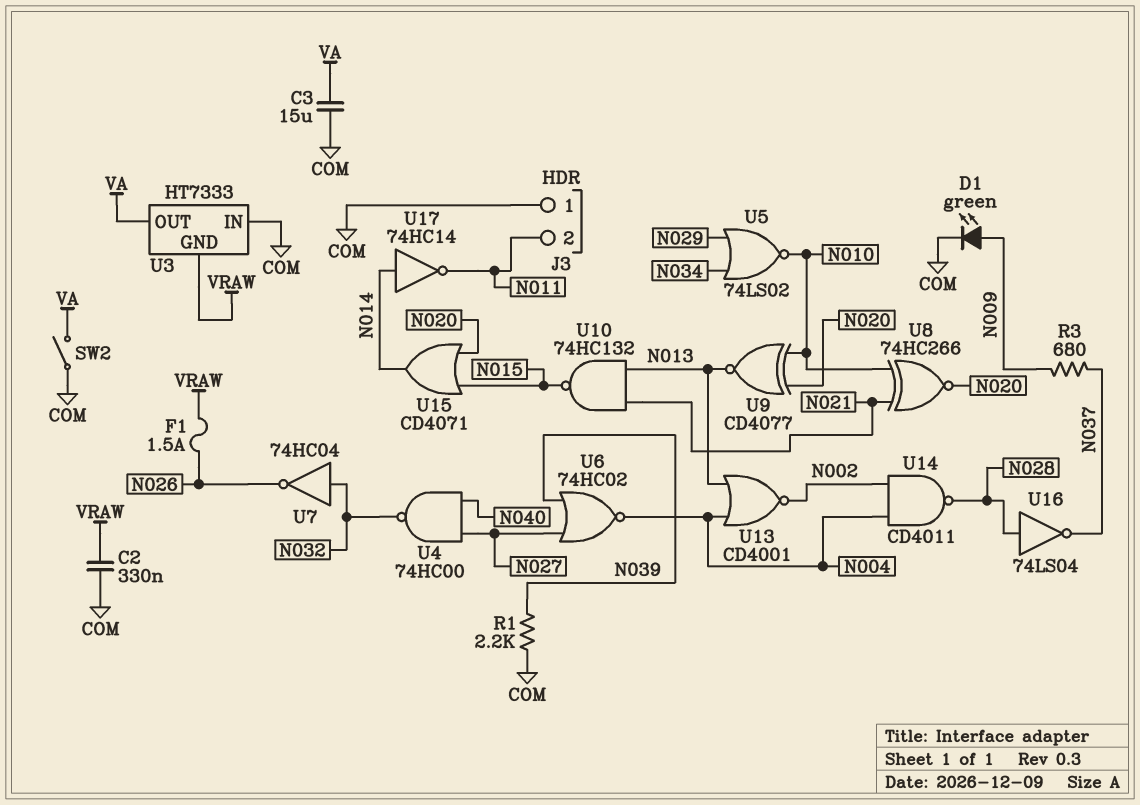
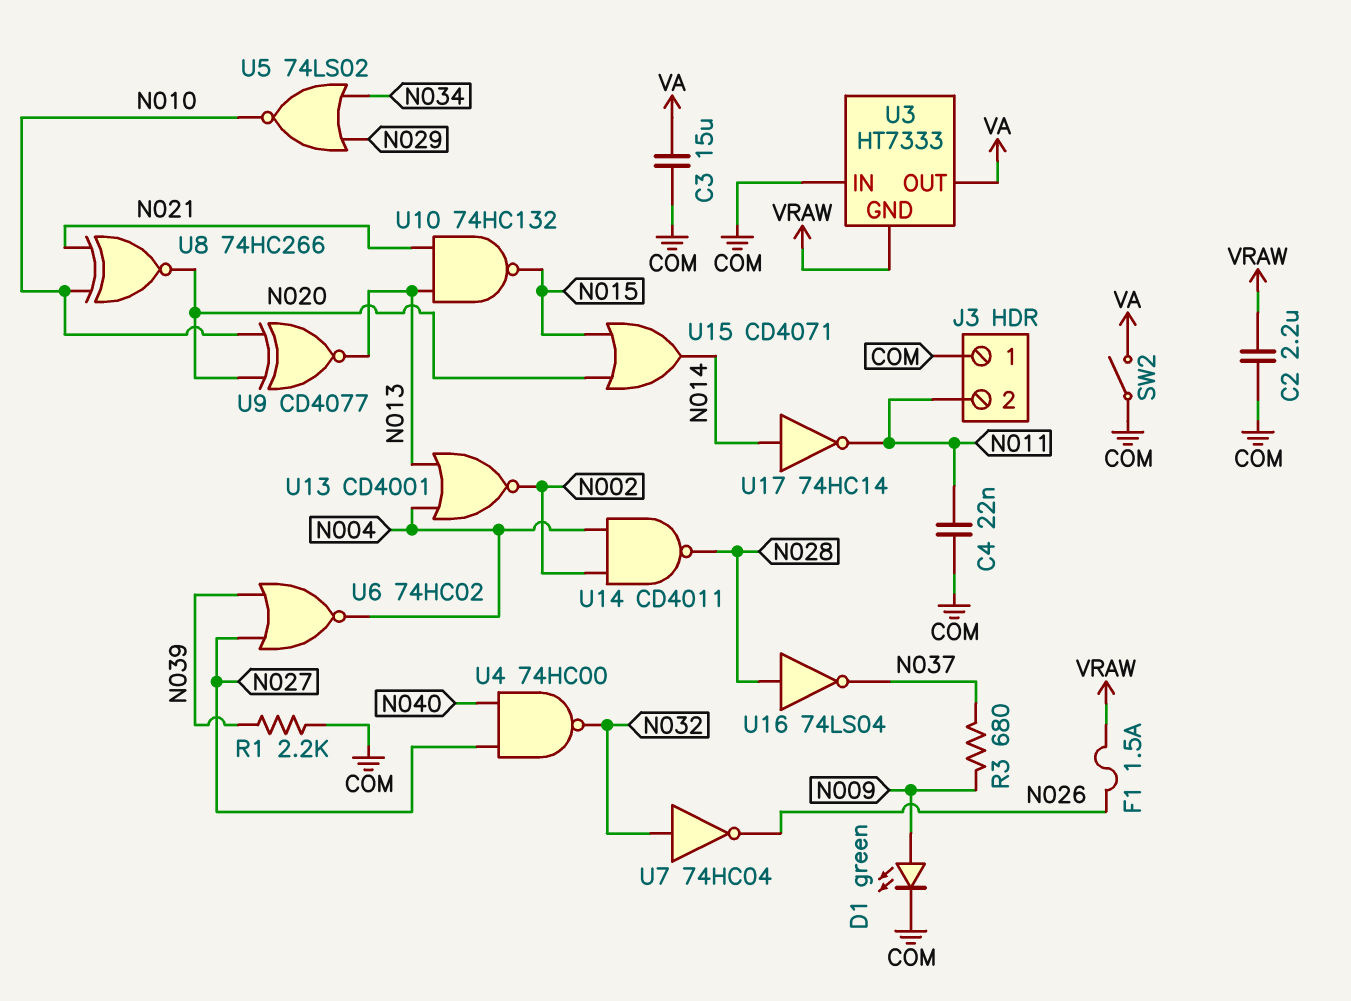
C2: 330nF (COM, VRAW) -> 2.2uF (COM, VRAW)
C4: none -> 22nF (COM, N011)

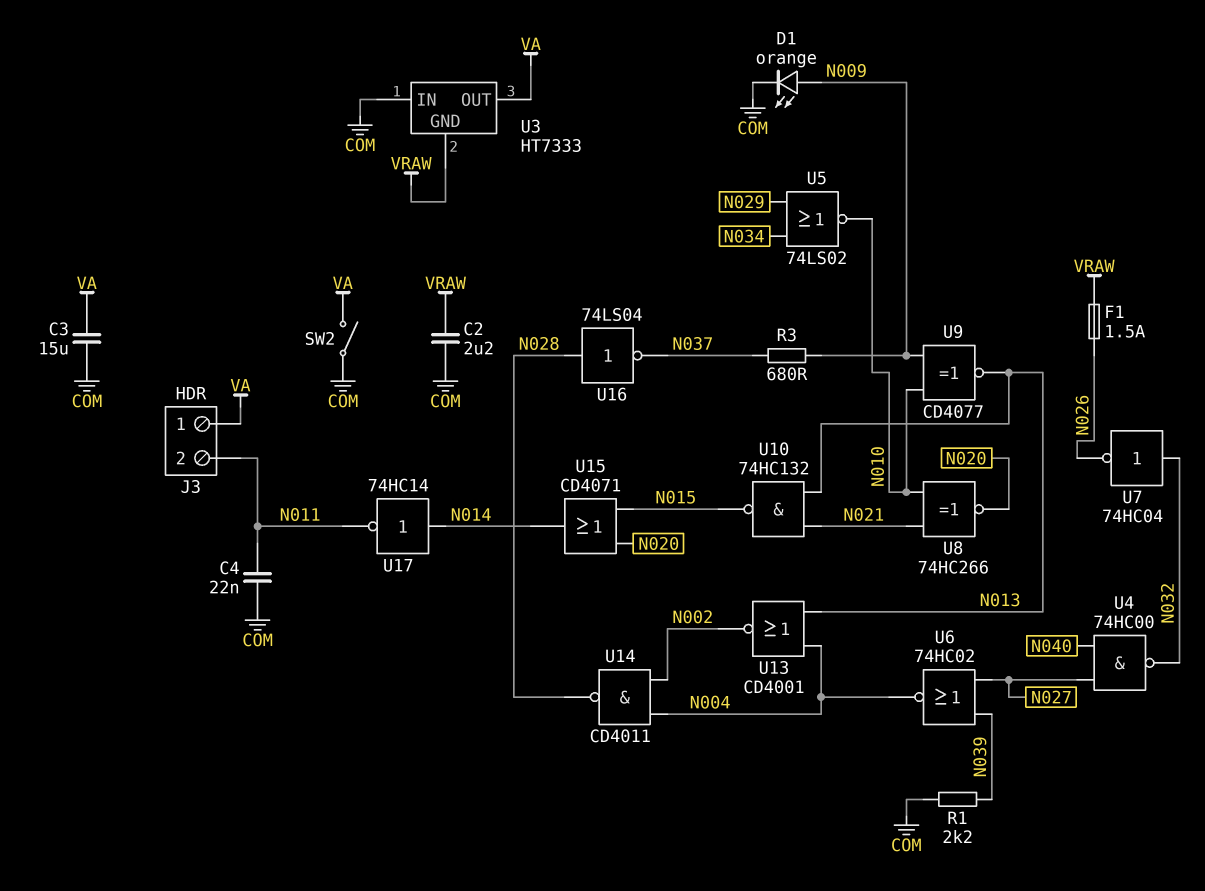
D1: LED green (A N009, K COM) -> LED orange (A N009, K COM)
J3 pin 1: COM -> VA
U9: XNOR CD4077 (in N010, in N020, out N013) -> XNOR CD4077 (in N009, in N010, out N013)

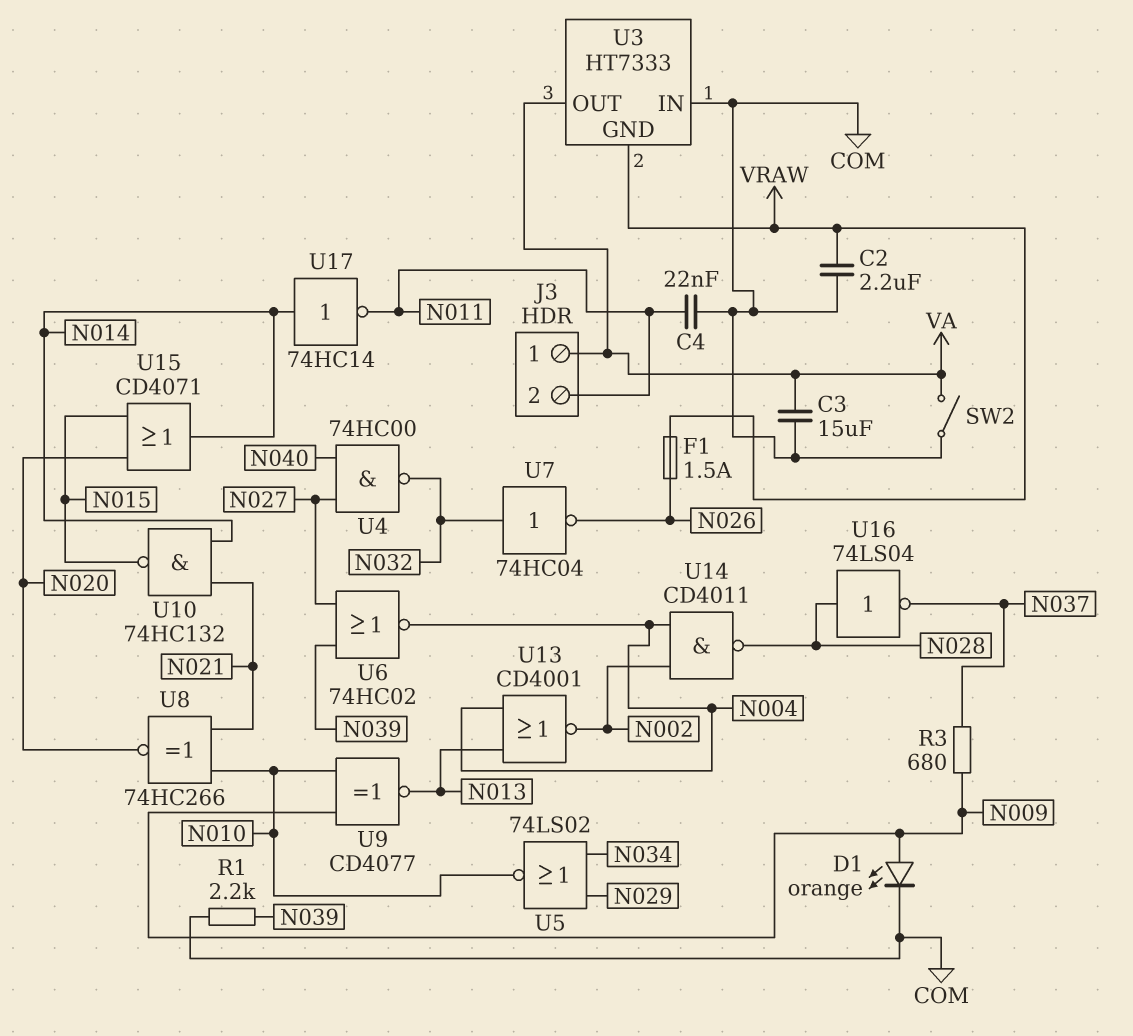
U10: NAND 74HC132 (in N013, in N021, out N015) -> NAND 74HC132 (in N014, in N021, out N015)

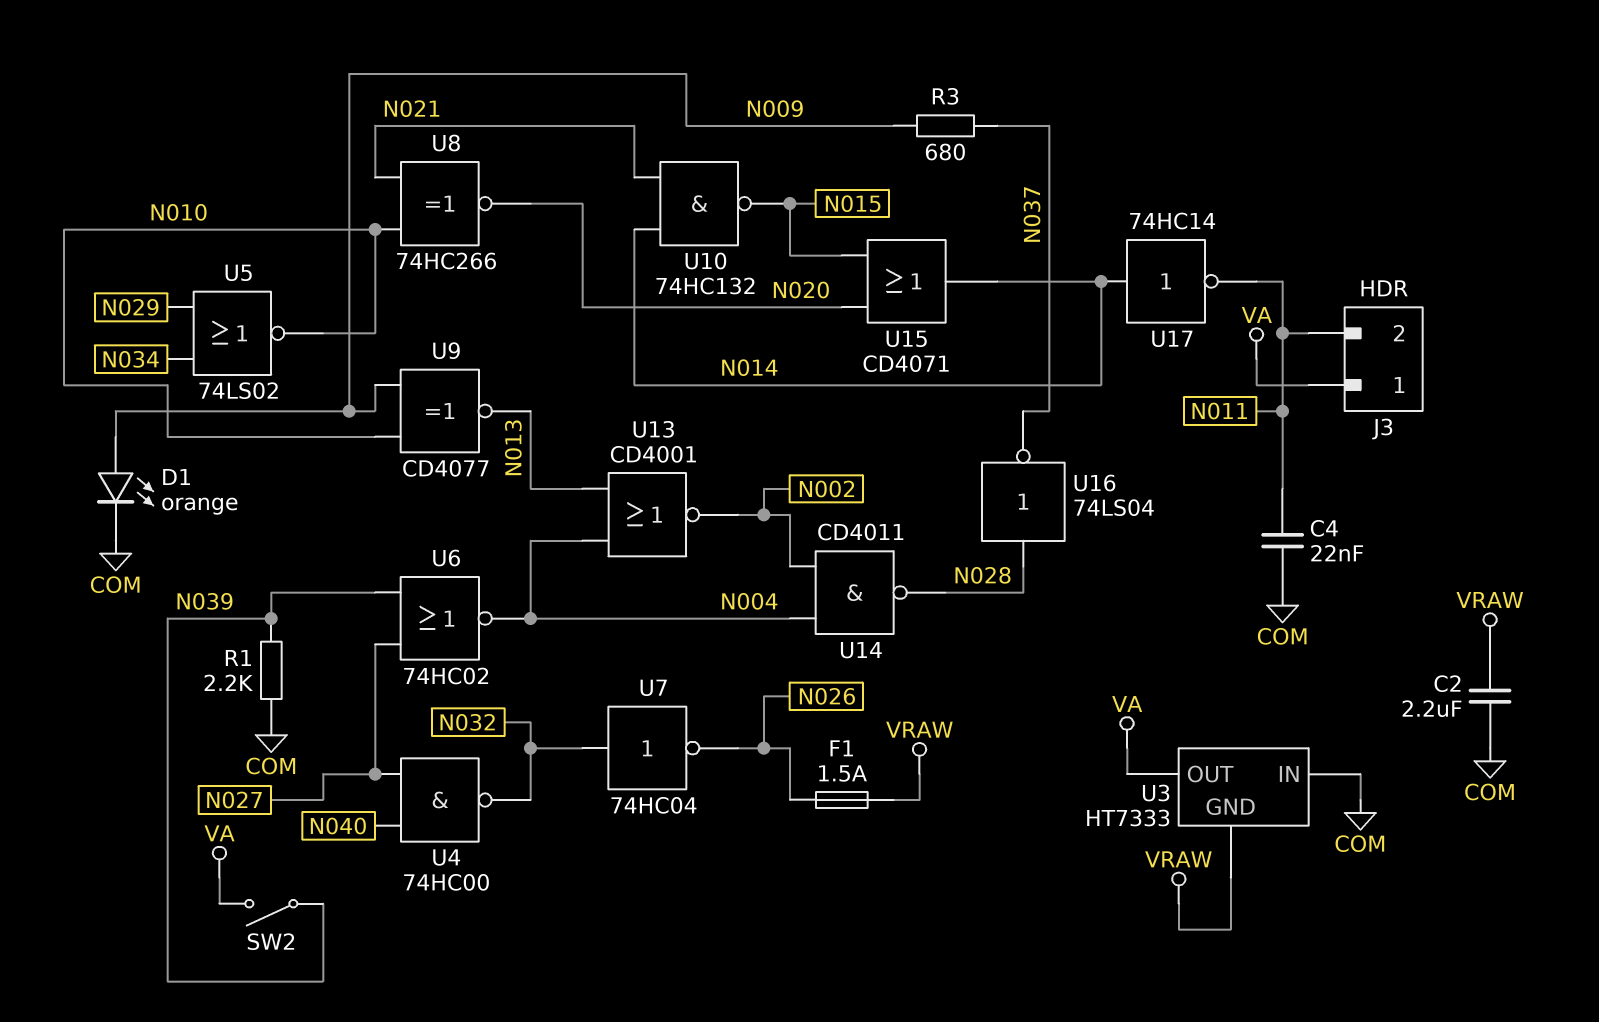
C3: 15uF (COM, VA) -> none
SW2: switch (COM, VA) -> switch (N039, VA)

